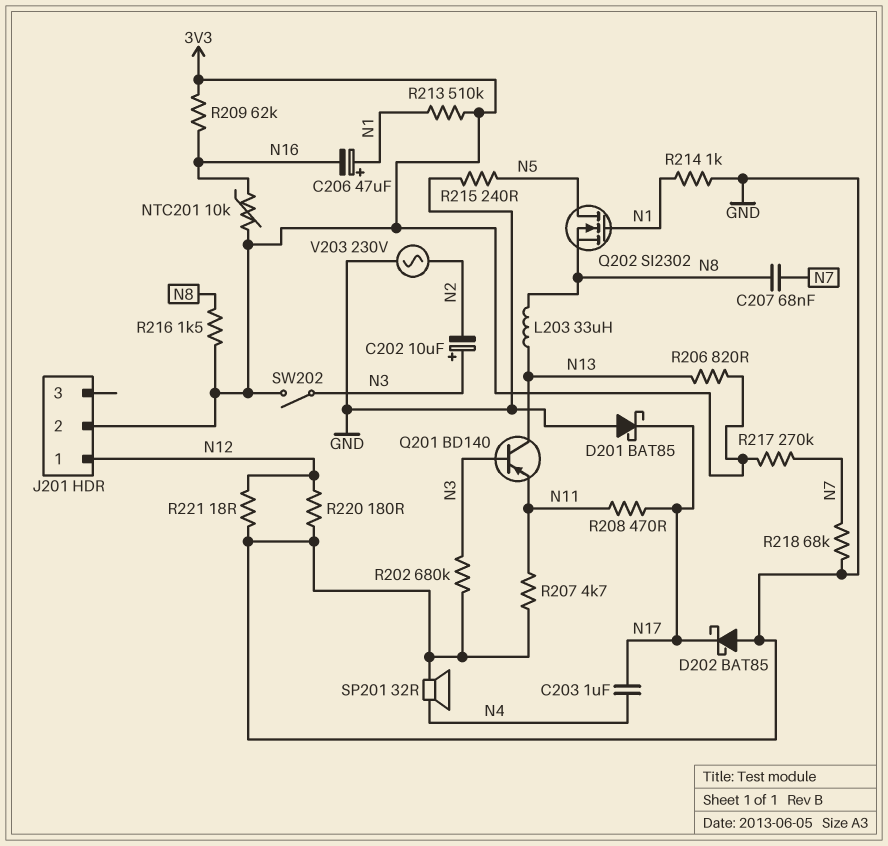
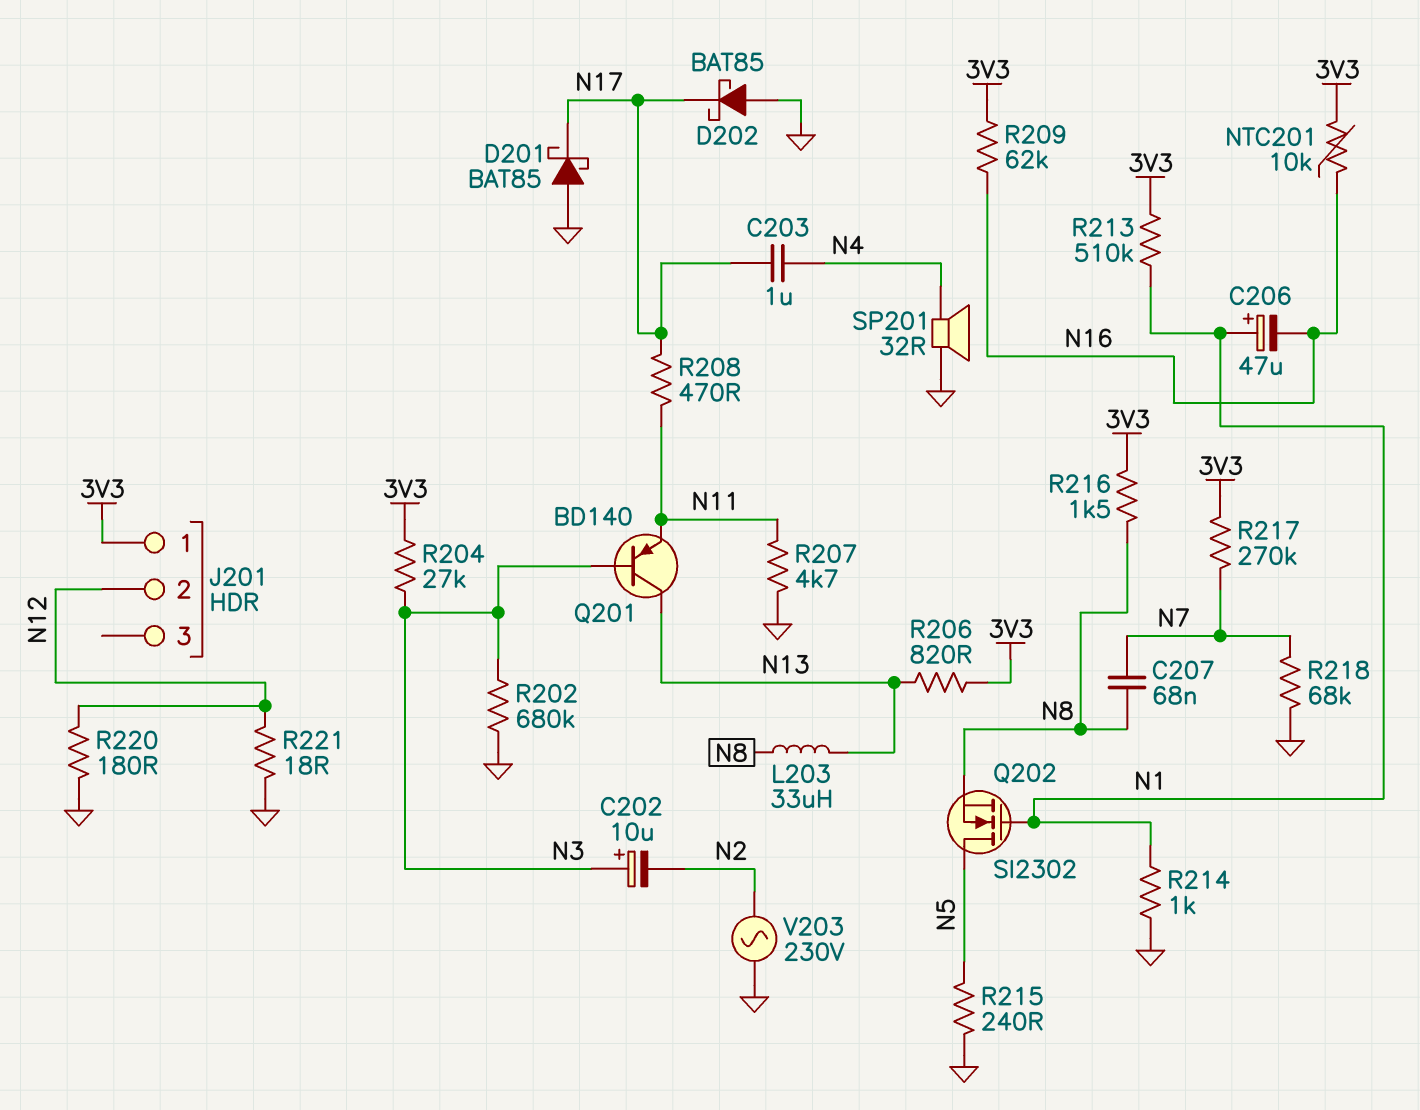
J201 pin 1: N12 -> 3V3
J201 pin 2: 3V3 -> N12
R204: none -> 27k (3V3, N3)
SW202: switch (3V3, N3) -> none

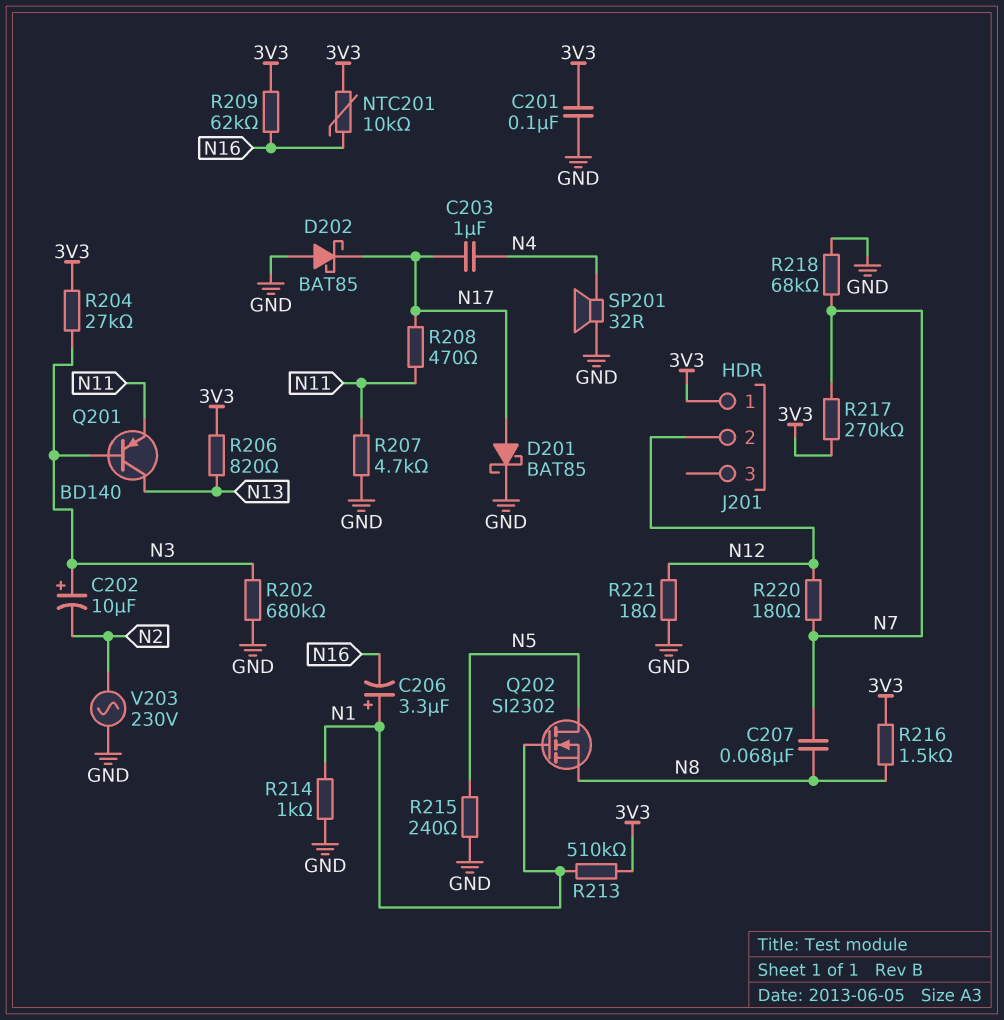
C201: none -> 100nF (3V3, GND)
C206: 47uF (plus N1, minus N16) -> 3.3uF (plus N1, minus N16)
D201: schottky BAT85 (A GND, K N17) -> schottky BAT85 (A N17, K GND)
L203: 33uH (N8, N13) -> none
R220: 180 (GND, N12) -> 180 (N7, N12)

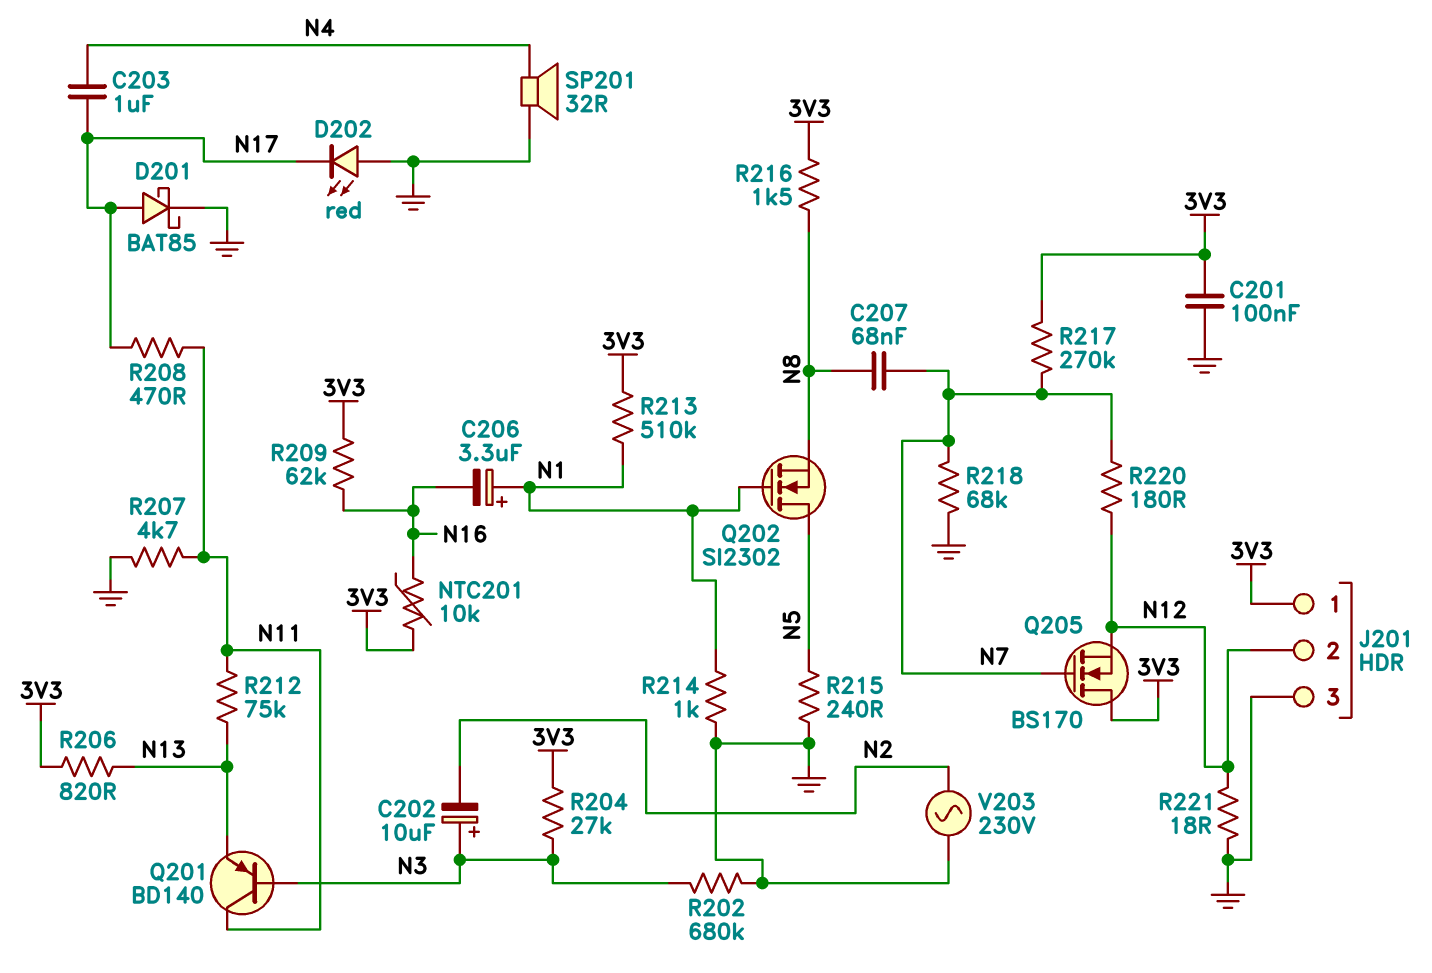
D202: schottky BAT85 (A GND, K N17) -> LED red (A GND, K N17)
J201 pin 3: none -> GND
Q201: PNP BD140 (B N3, C N13, E N11) -> PNP BD140 (B N3, C N11, E N13)
Q205: none -> NMOS BS170 (G N7, D 3V3, S N12)
R212: none -> 75k (N11, N13)

